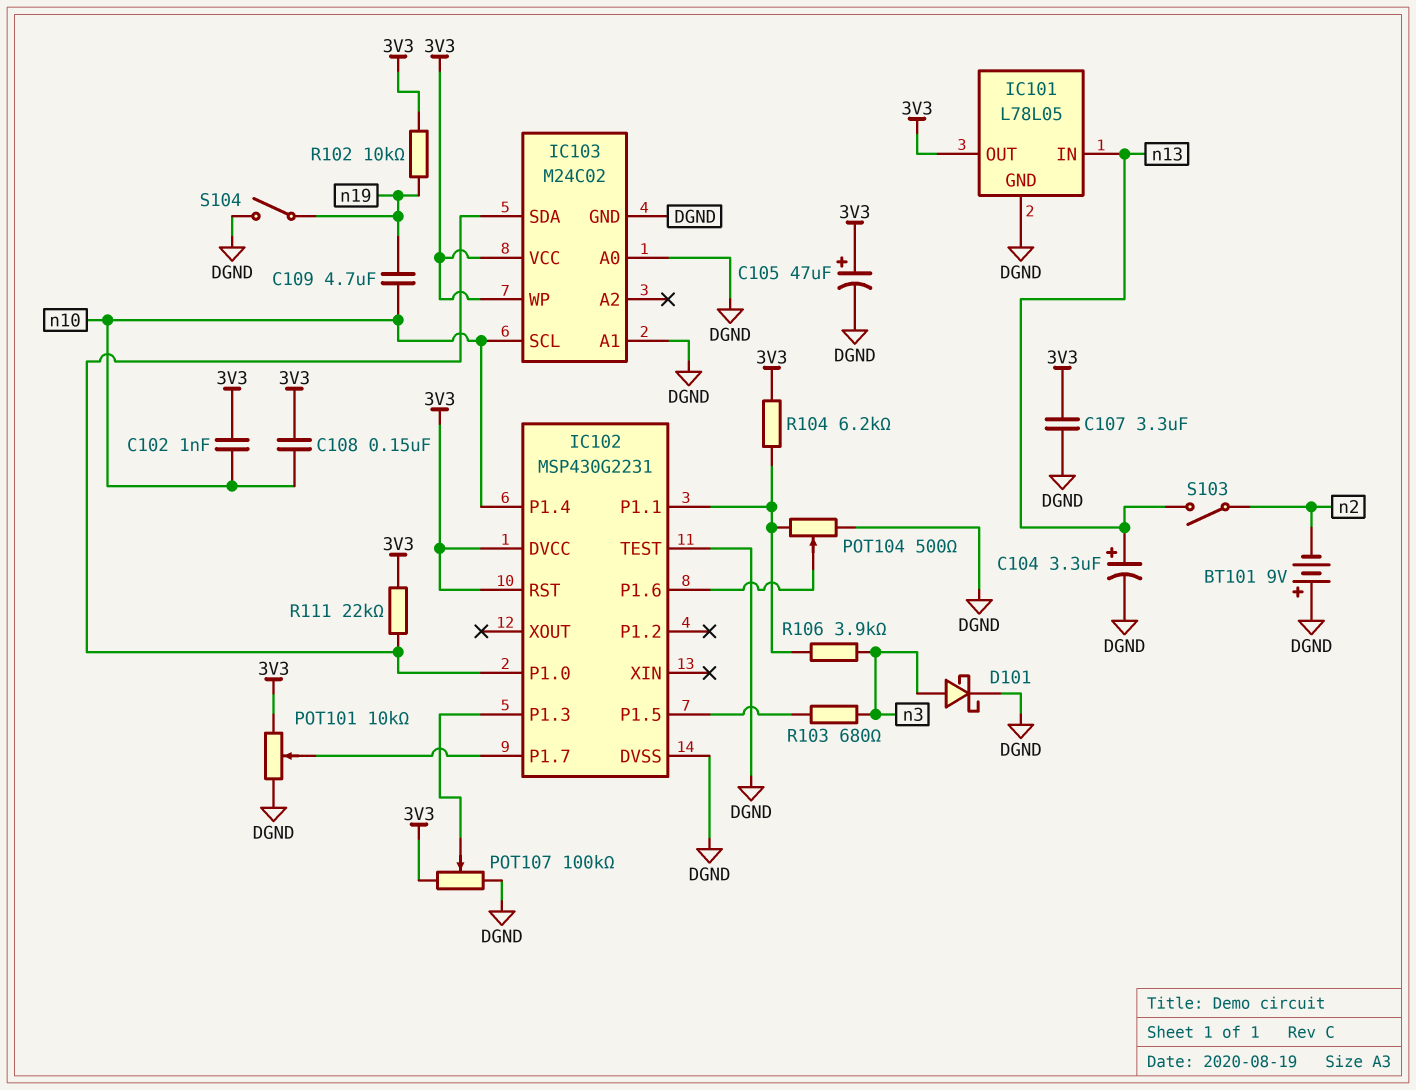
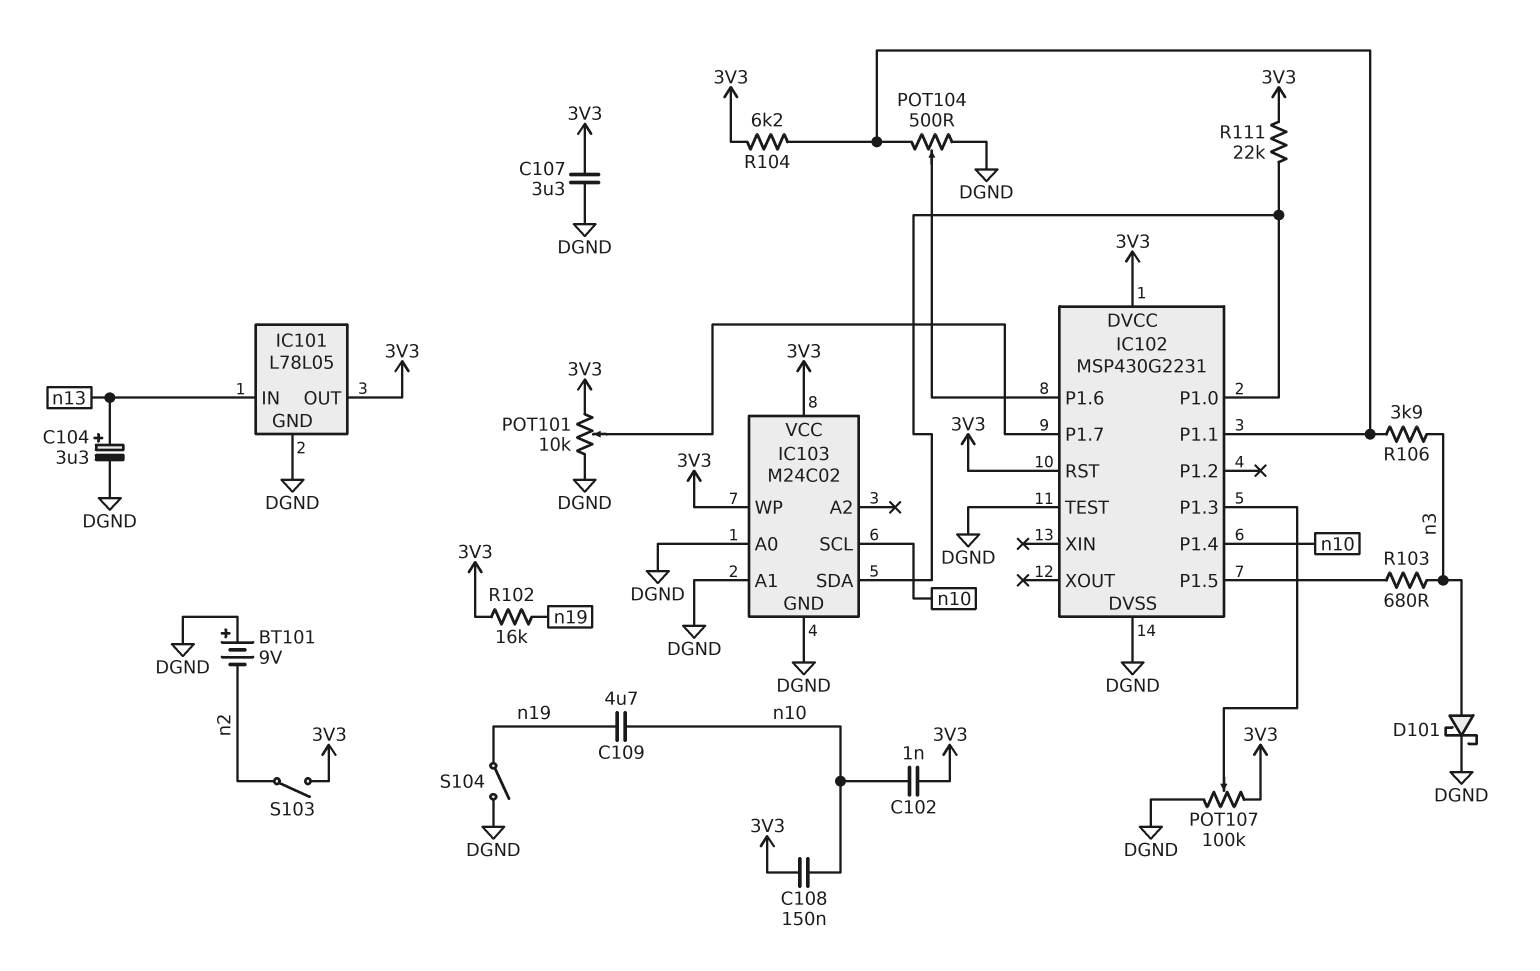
C105: 47uF (plus 3V3, minus DGND) -> none
R102: 10k (3V3, n19) -> 16k (3V3, n19)
S103: switch (n2, n13) -> switch (3V3, n2)

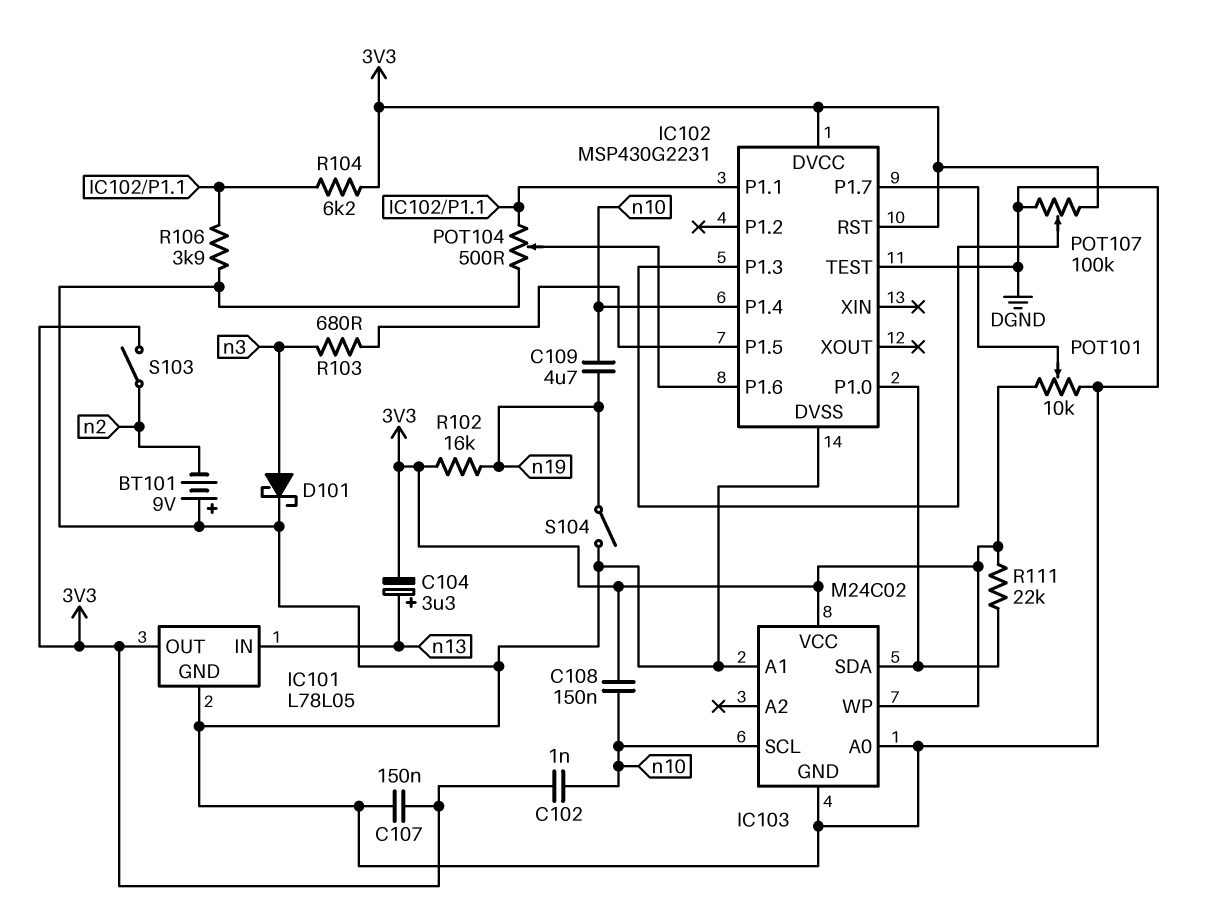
C104: 3.3uF (plus n13, minus DGND) -> 3.3uF (plus n13, minus 3V3)
C107: 3.3uF (3V3, DGND) -> 150nF (3V3, DGND)
R106: 3.9k (IC102/P1.1, n3) -> 3.9k (DGND, IC102/P1.1)

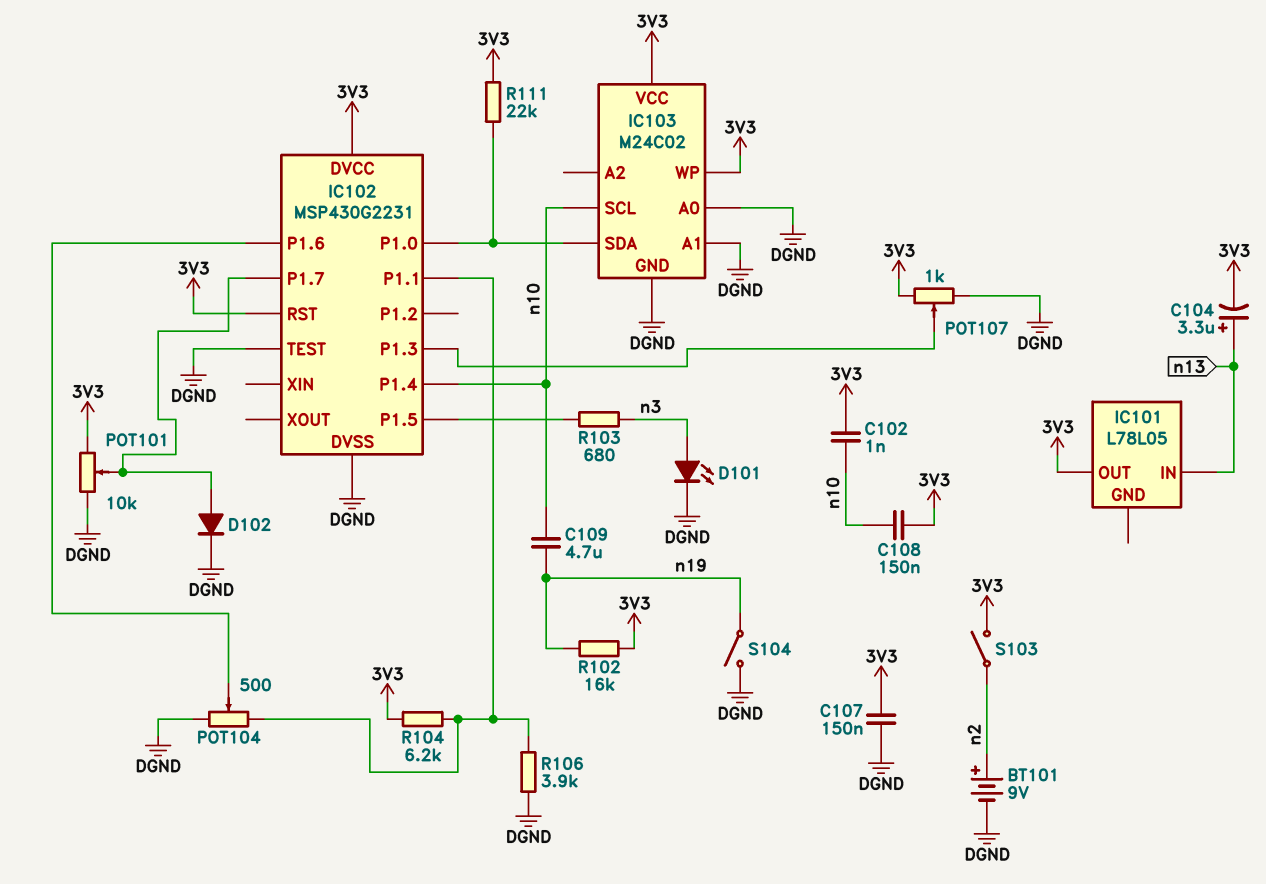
BT101: 9V (plus DGND, minus n2) -> 9V (plus n2, minus DGND)
D101: schottky (A n3, K DGND) -> LED (A n3, K DGND)
D102: none -> diode (A IC102/P1.7, K DGND)
IC101 pin GND: DGND -> none
POT107: 100k (3V3, DGND, wiper IC102/P1.3) -> 1k (3V3, DGND, wiper IC102/P1.3)

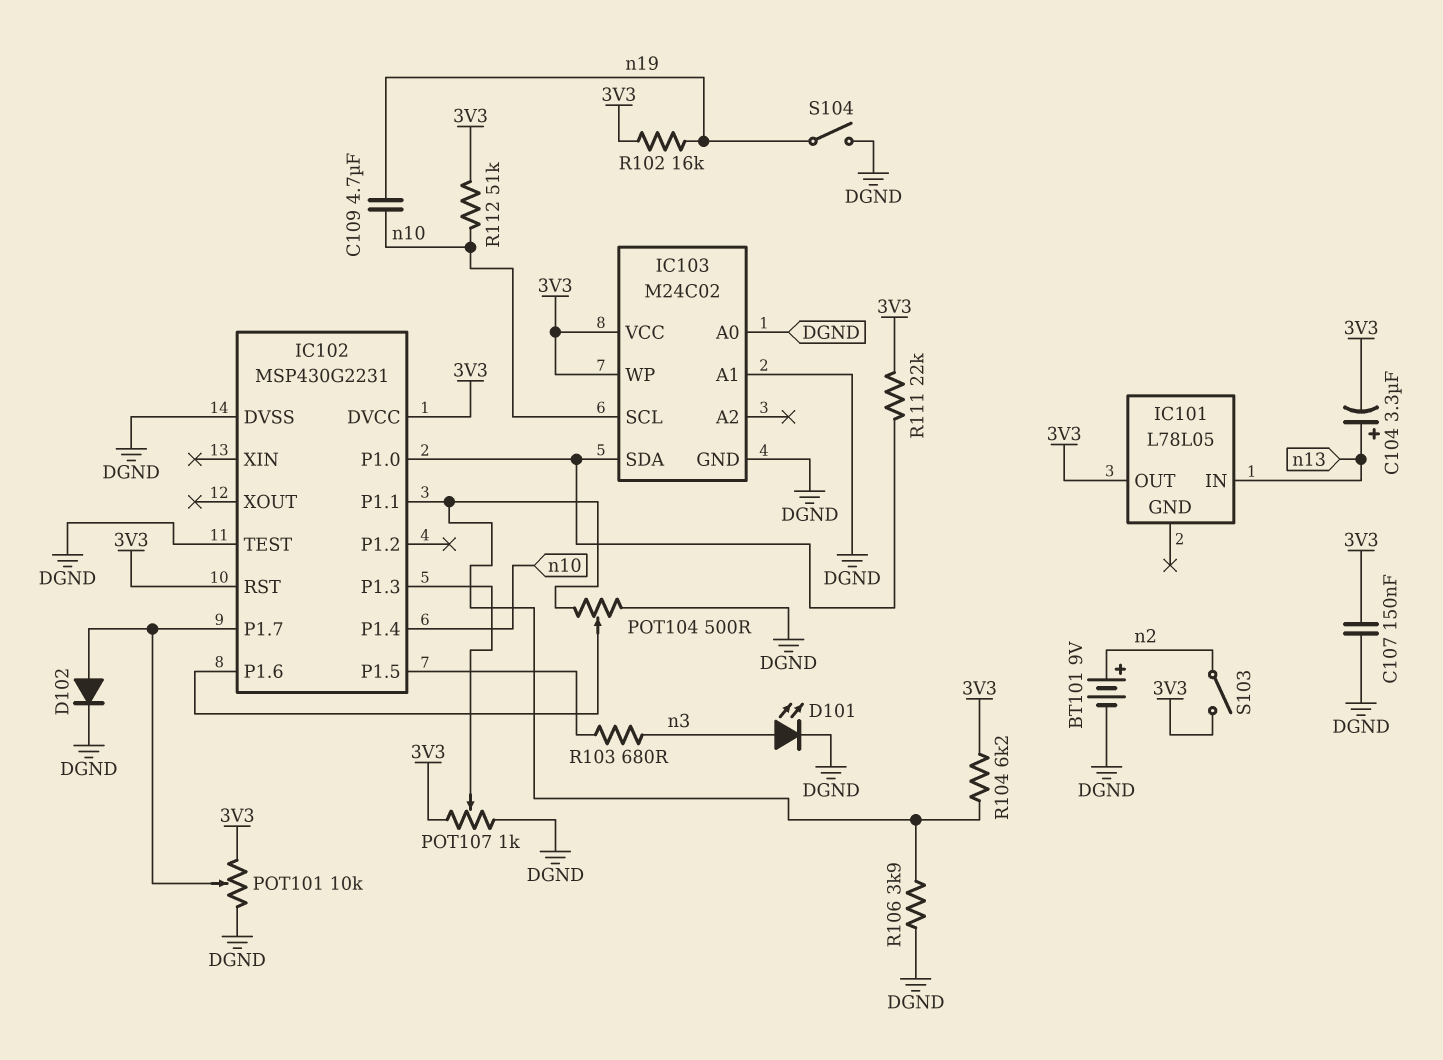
C102: 1nF (3V3, n10) -> none
C108: 150nF (3V3, n10) -> none
R112: none -> 51k (3V3, n10)

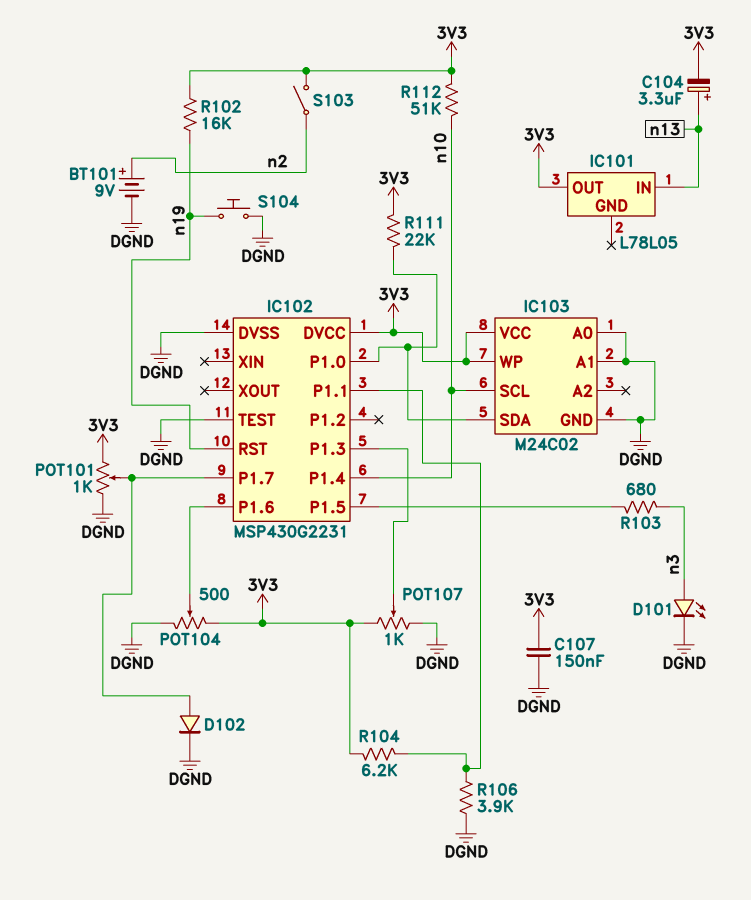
C109: 4.7uF (n10, n19) -> none
IC102 pin RST: 3V3 -> n19
POT101: 10k (3V3, DGND, wiper IC102/P1.7) -> 1k (3V3, DGND, wiper IC102/P1.7)
POT104: 500 (DGND, IC102/P1.1, wiper IC102/P1.6) -> 500 (3V3, DGND, wiper IC102/P1.6)
S104: switch (DGND, n19) -> button (DGND, n19)

